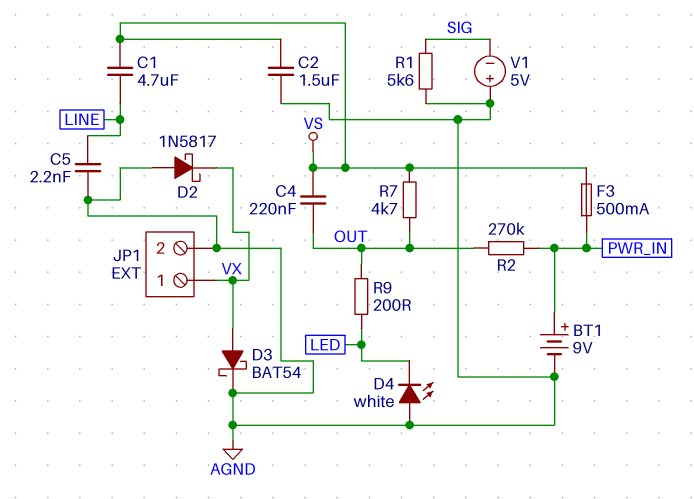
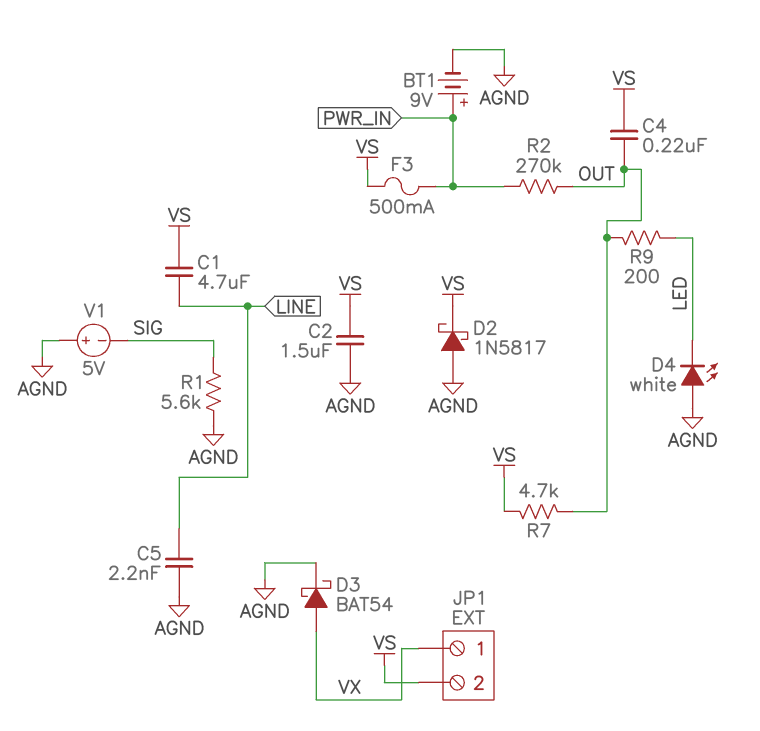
D2: schottky 1N5817 (A AGND, K VX) -> schottky 1N5817 (A AGND, K VS)
JP1 pin 2: AGND -> VS

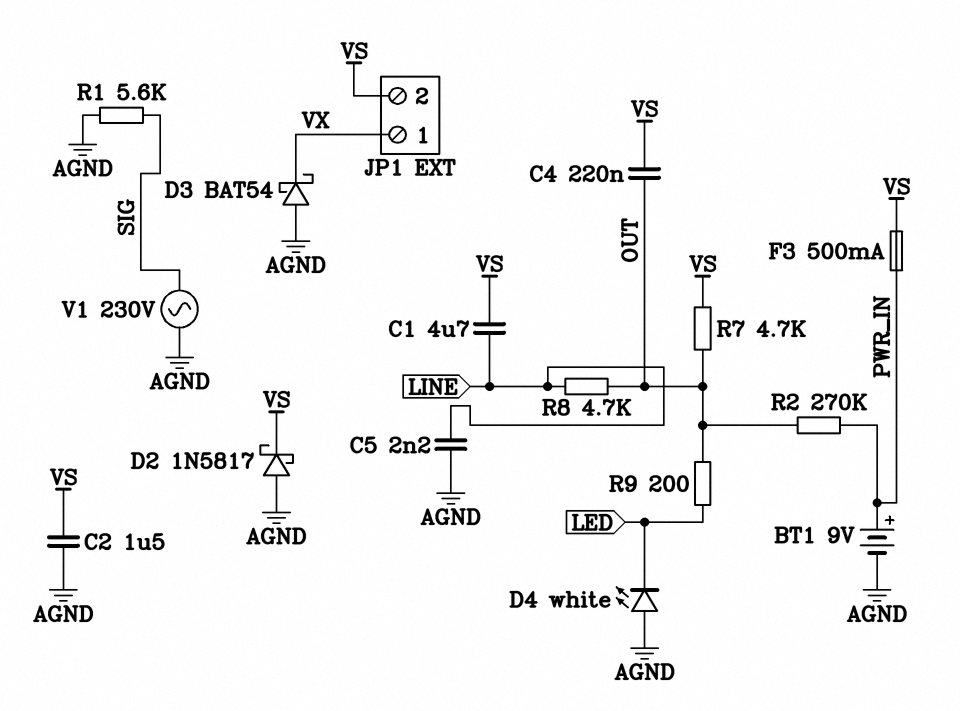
D3: schottky BAT54 (A VX, K AGND) -> schottky BAT54 (A AGND, K VX)
R8: none -> 4.7k (LINE, OUT)
V1: 5V (plus AGND, minus SIG) -> AC 230V (AGND, SIG)

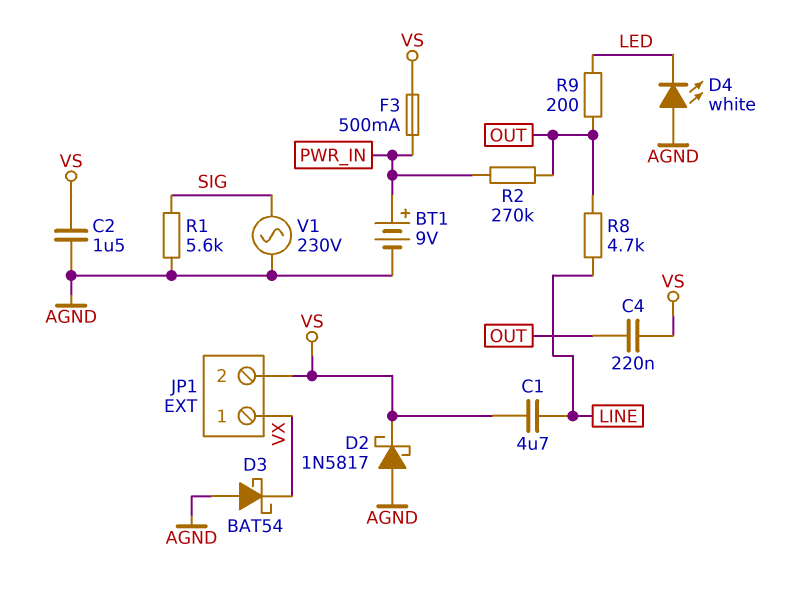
C5: 2.2nF (AGND, LINE) -> none
R7: 4.7k (OUT, VS) -> none

